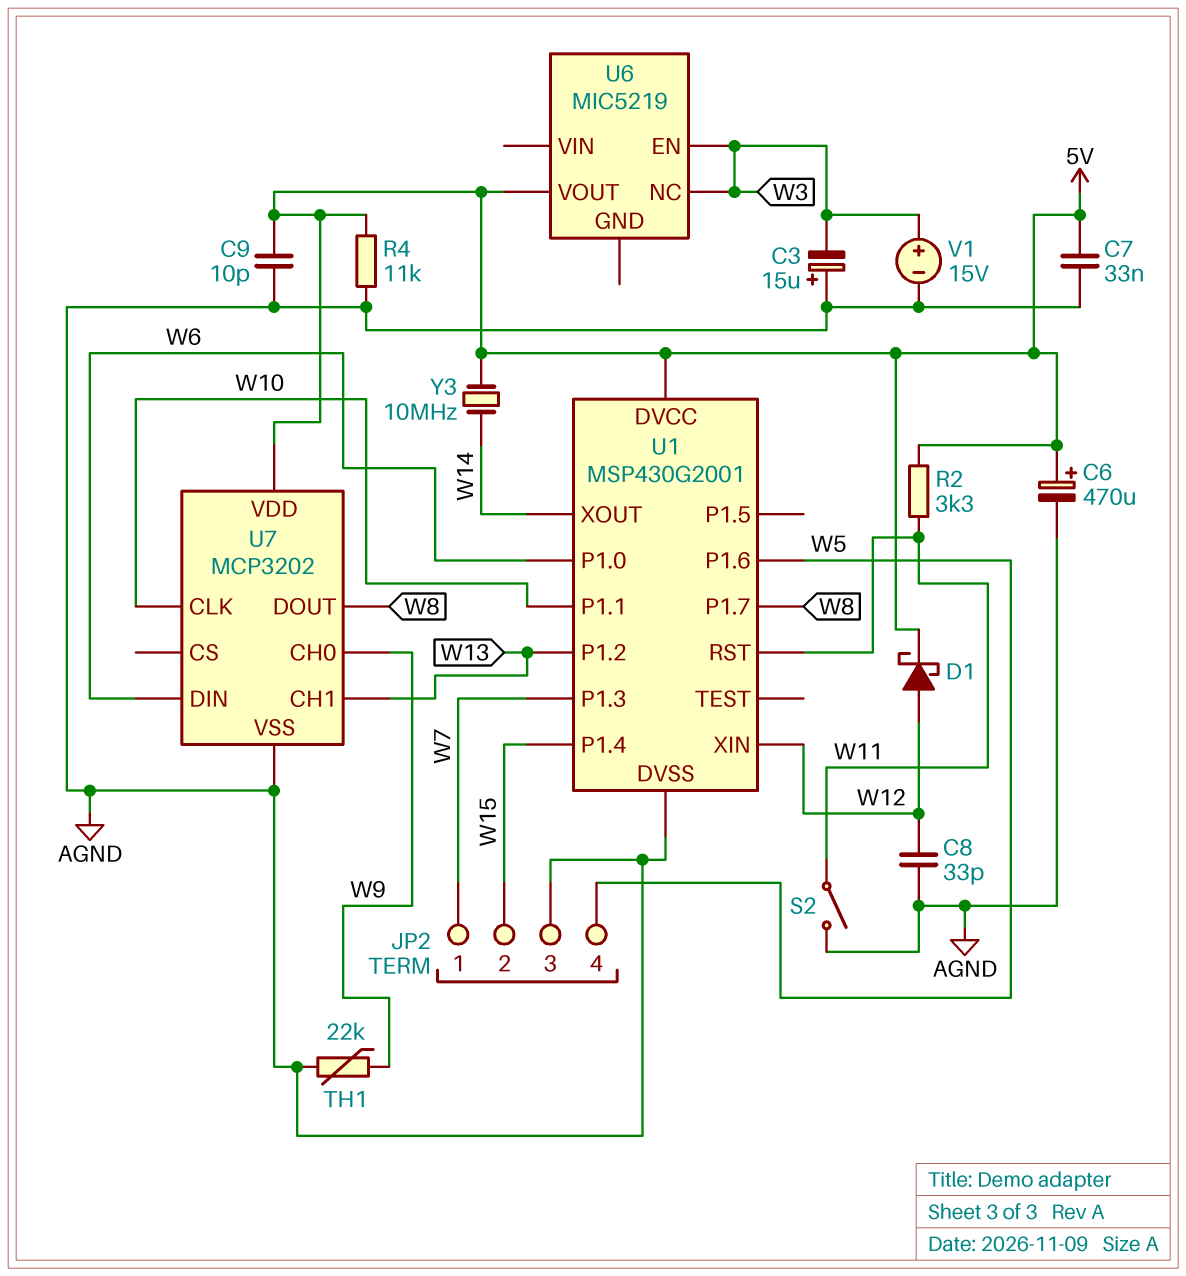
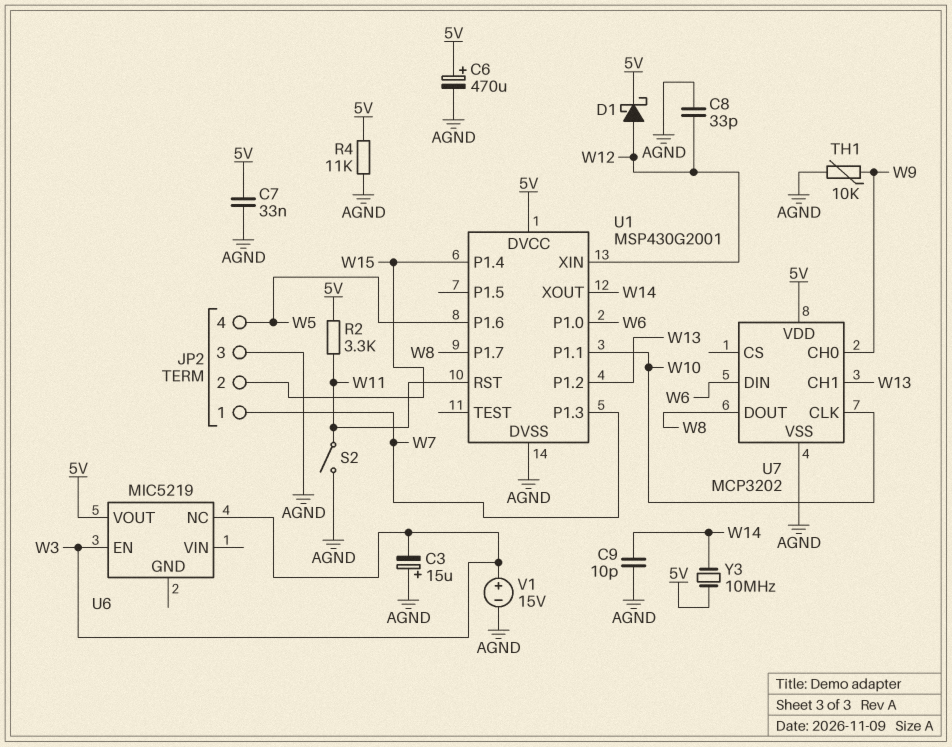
C9: 10pF (5V, AGND) -> 10pF (AGND, W14)
TH1: 22k (AGND, W9) -> 10k (AGND, W9)

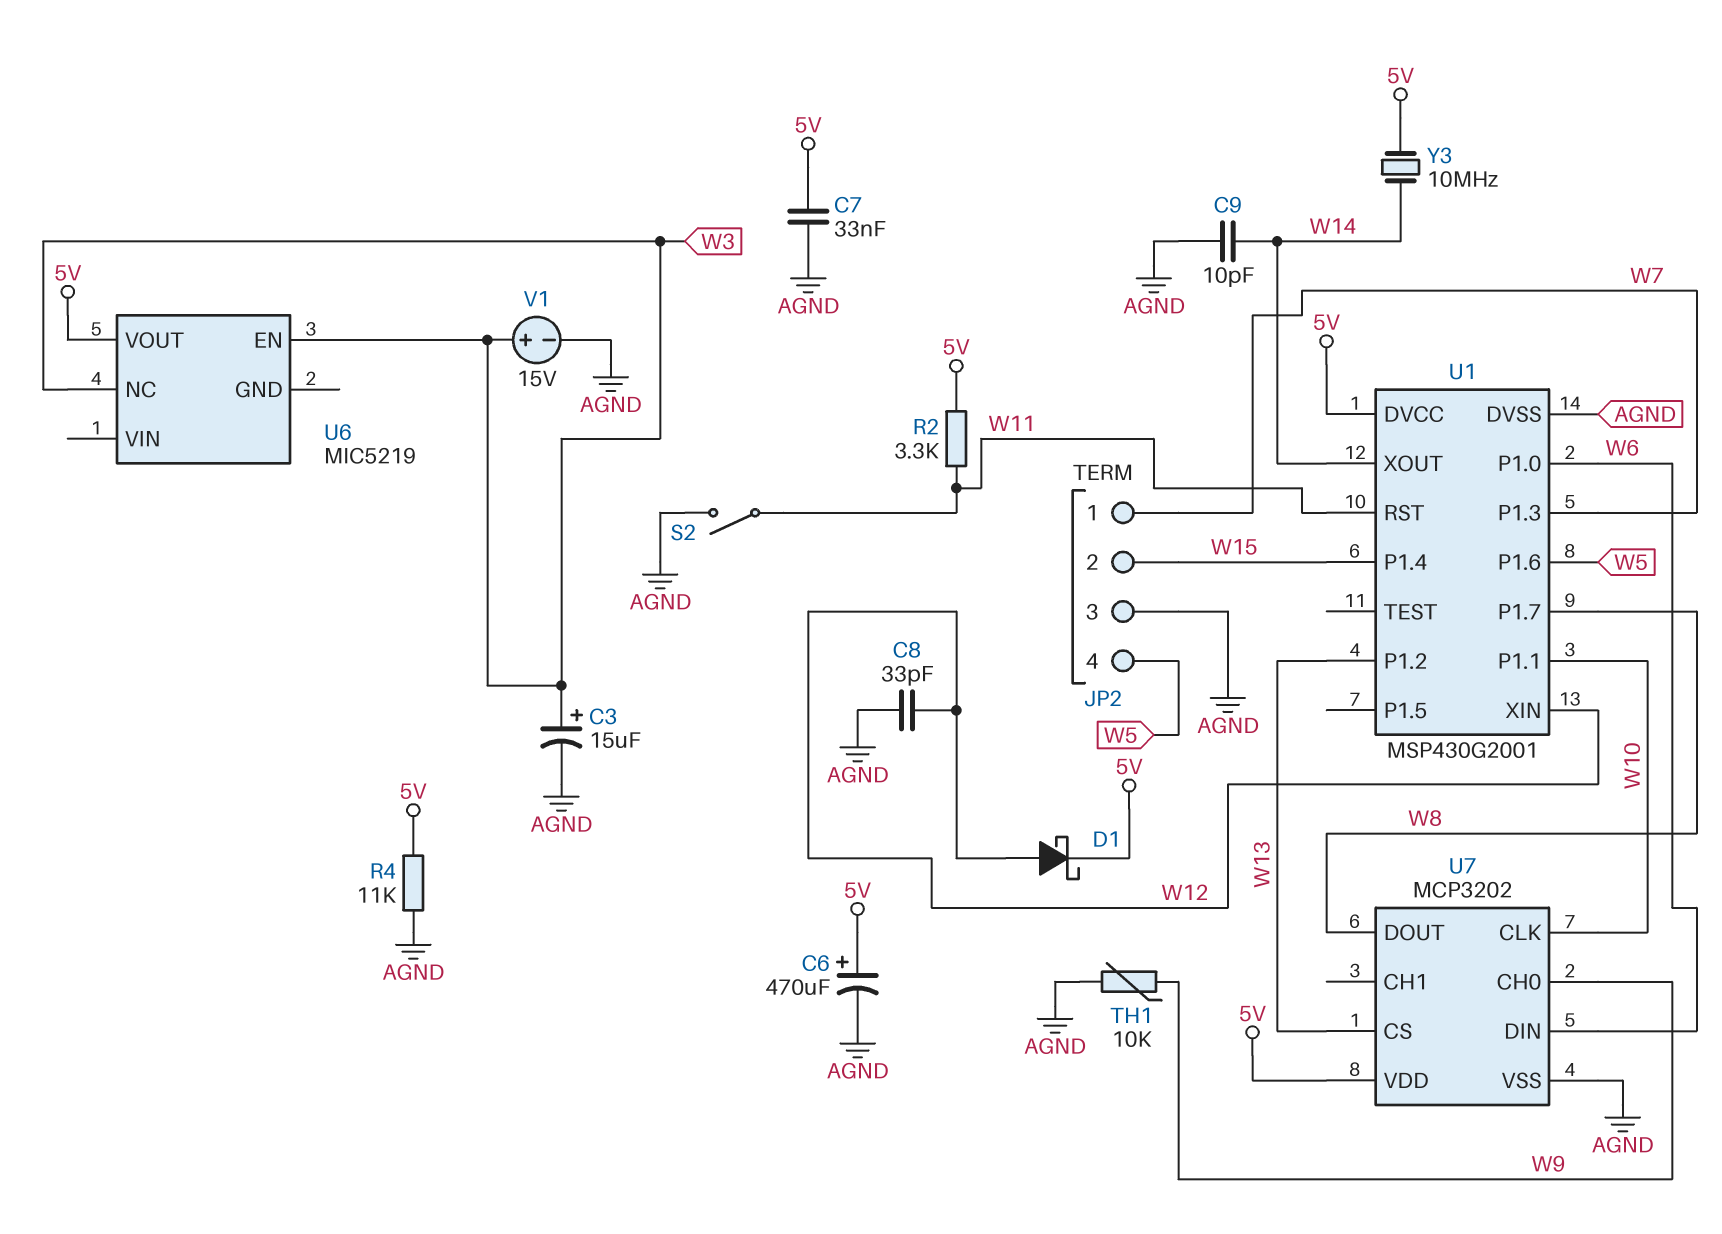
C3: 15uF (plus AGND, minus W3) -> 15uF (plus W3, minus AGND)
U7 pin CH1: W13 -> none
U7 pin CS: none -> W13

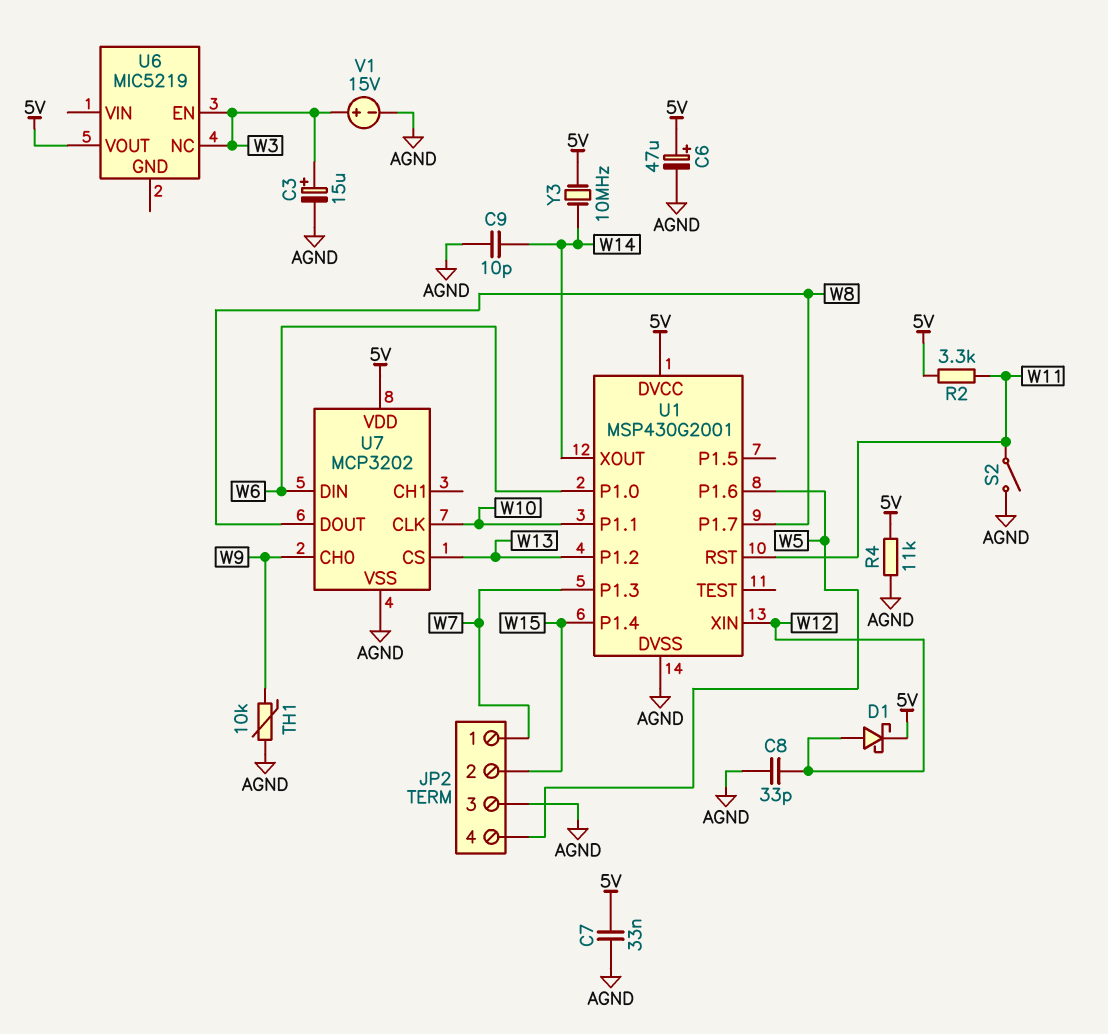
C6: 470uF (plus 5V, minus AGND) -> 47uF (plus 5V, minus AGND)

